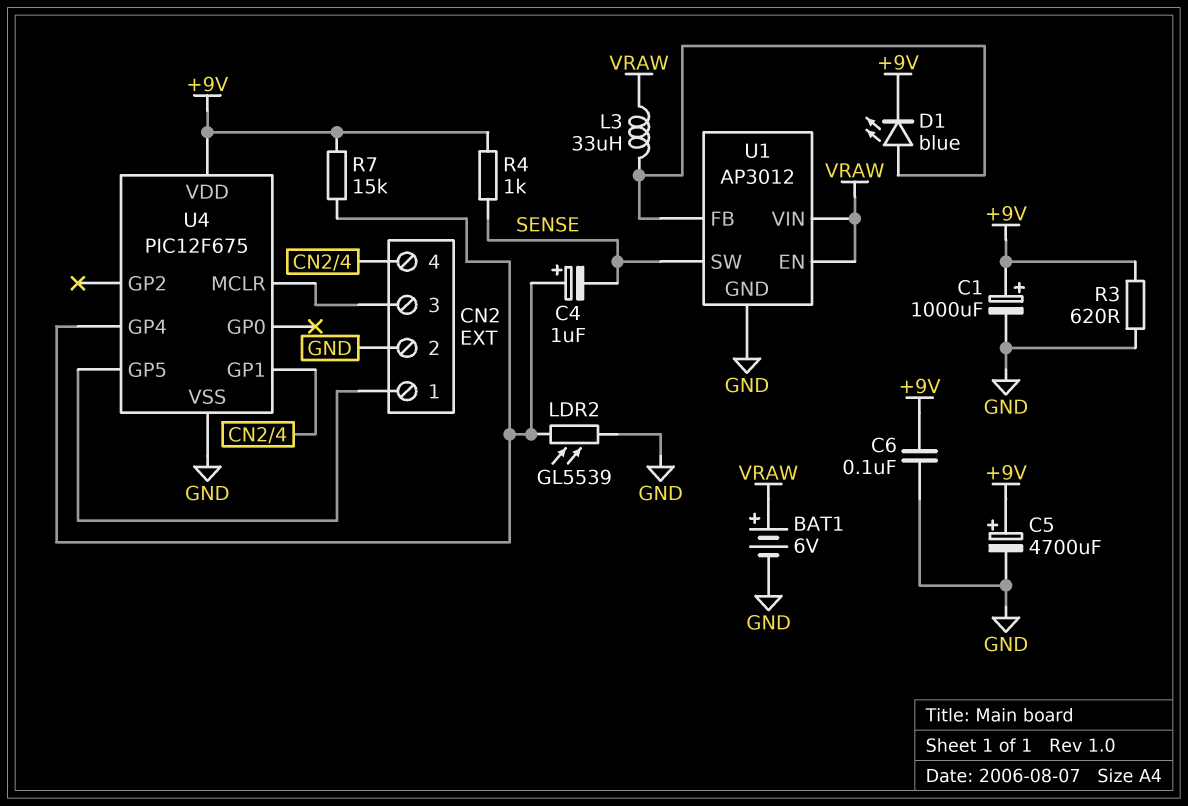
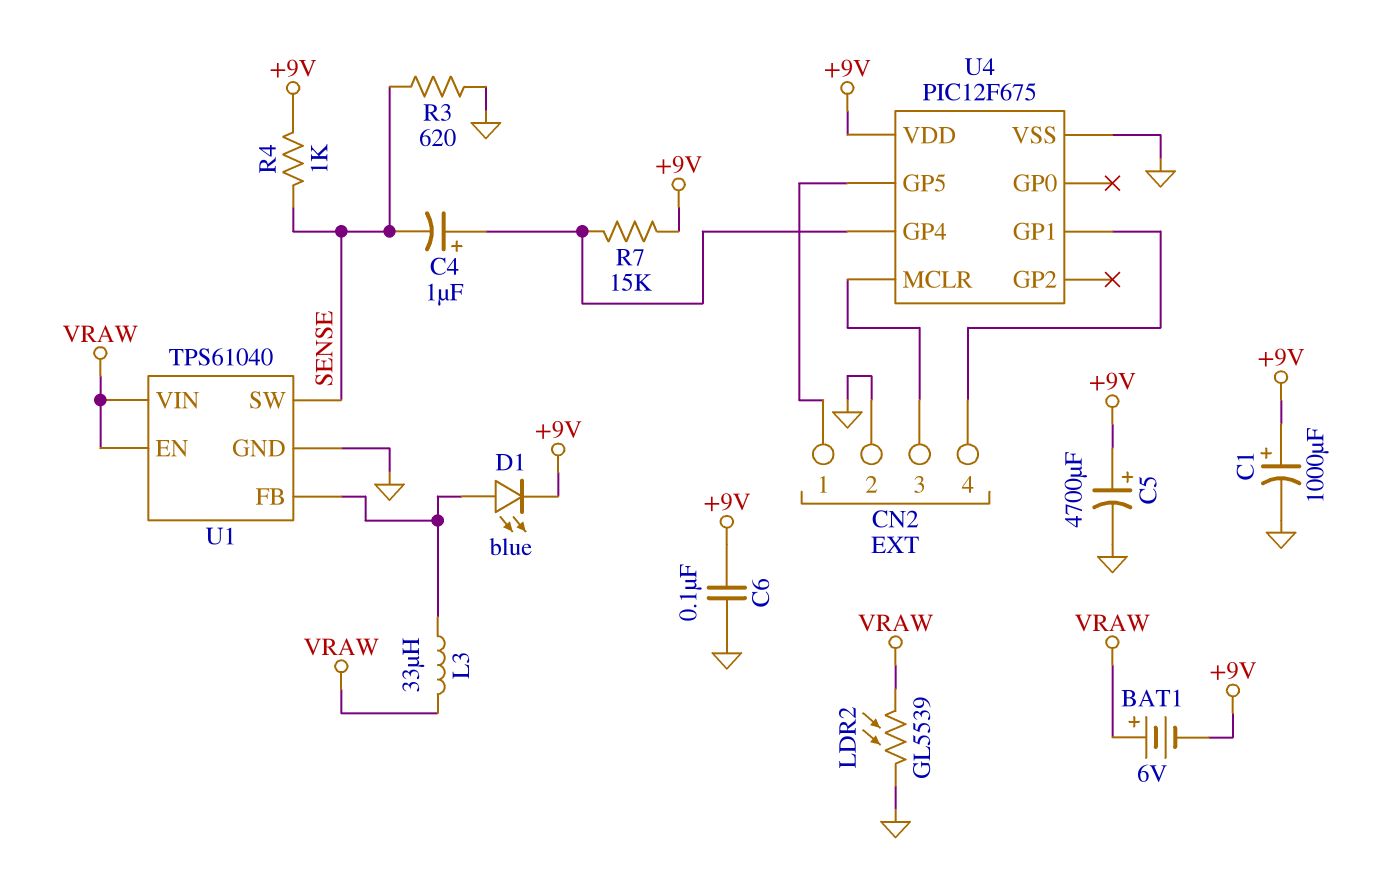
BAT1: 6V (plus VRAW, minus GND) -> 6V (plus VRAW, minus +9V)
LDR2: GL5539 (GND, U4/GP4) -> GL5539 (GND, VRAW)
R3: 620 (+9V, GND) -> 620 (GND, SENSE)
U1: AP3012 -> TPS61040

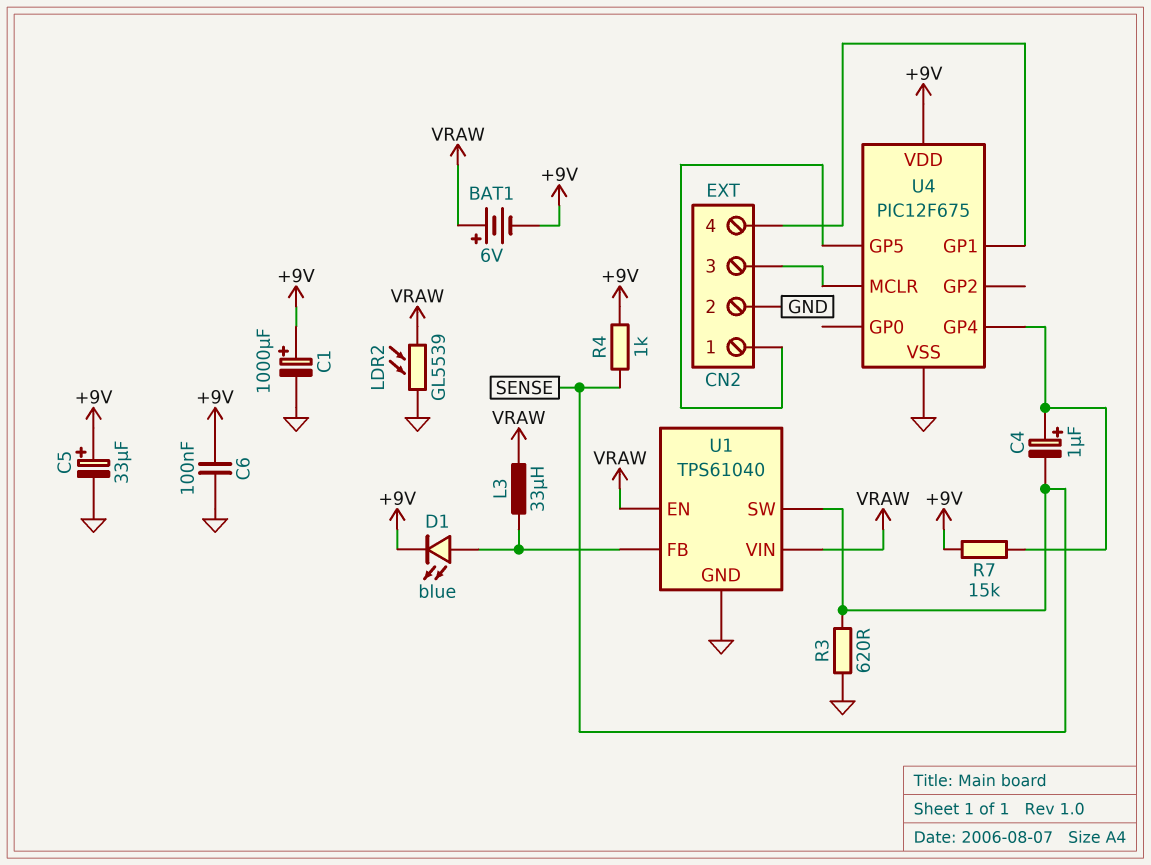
C5: 4700uF (plus +9V, minus GND) -> 33uF (plus +9V, minus GND)

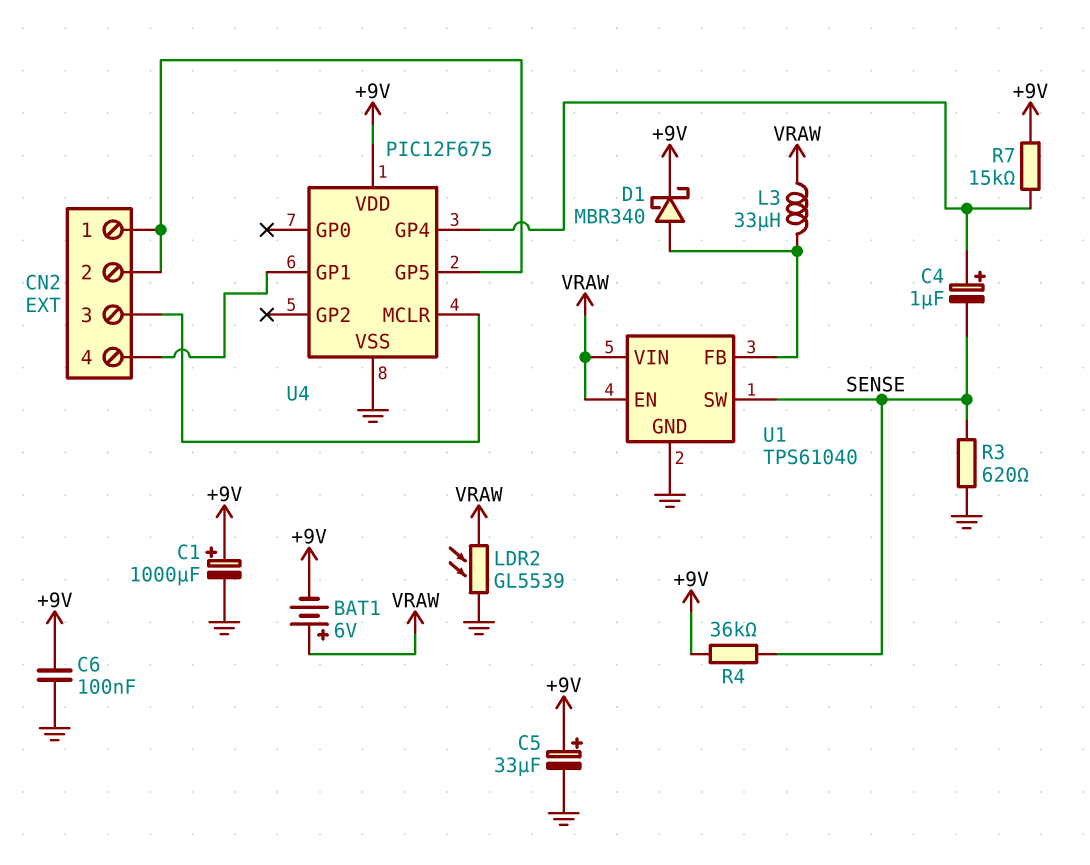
CN2 pin 2: GND -> CN2/1
D1: LED blue (A U1/FB, K +9V) -> schottky MBR340 (A U1/FB, K +9V)
R4: 1k (+9V, SENSE) -> 36k (+9V, SENSE)

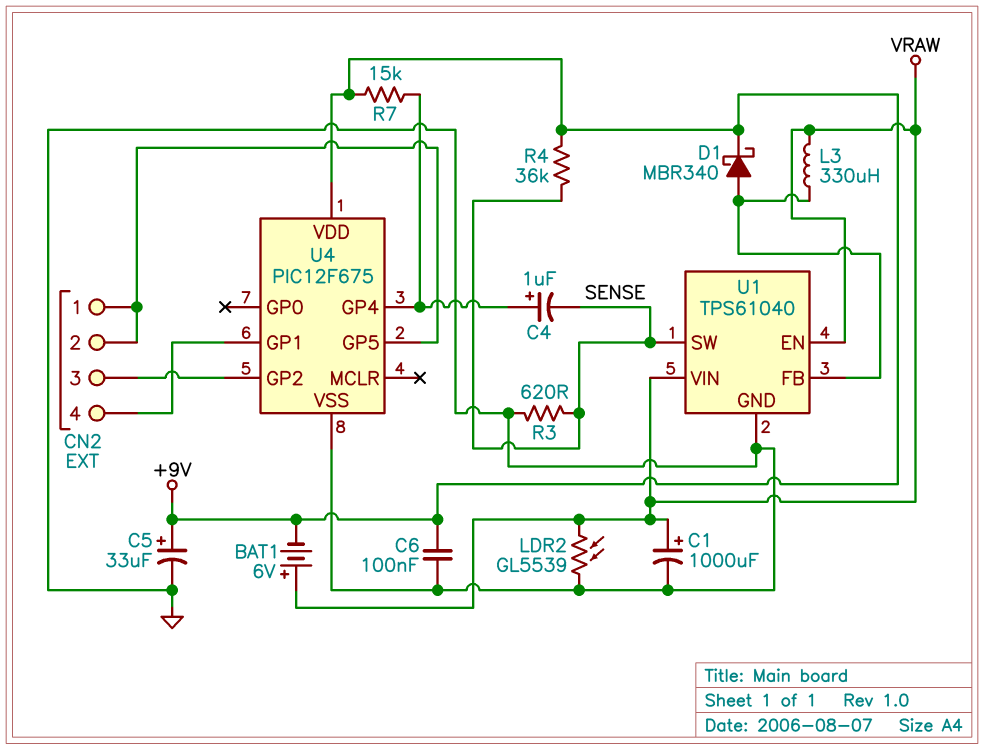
C1: 1000uF (plus +9V, minus GND) -> 1000uF (plus VRAW, minus GND)
L3: 33uH (U1/FB, VRAW) -> 330uH (U1/FB, VRAW)
U4 pin GP2: none -> CN2/3
U4 pin MCLR: CN2/3 -> none

